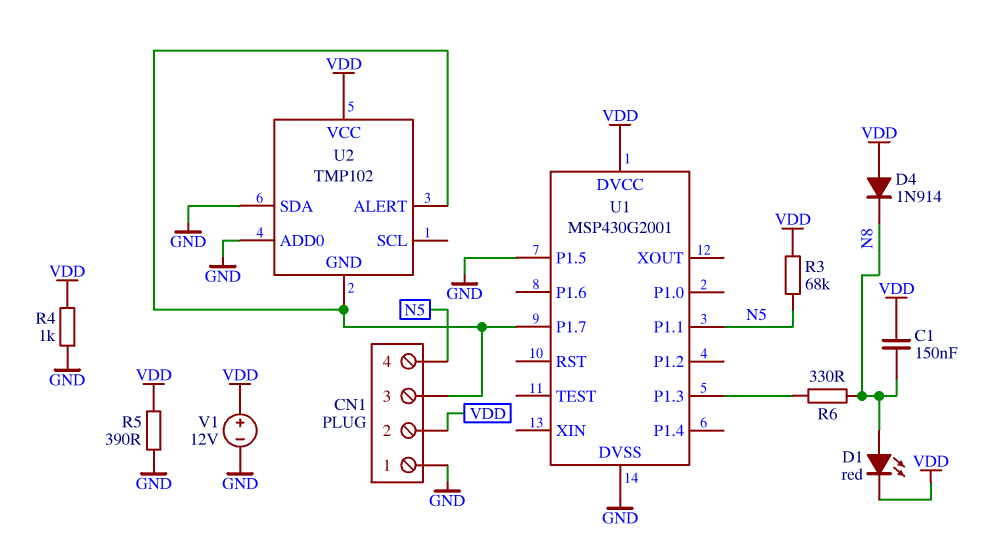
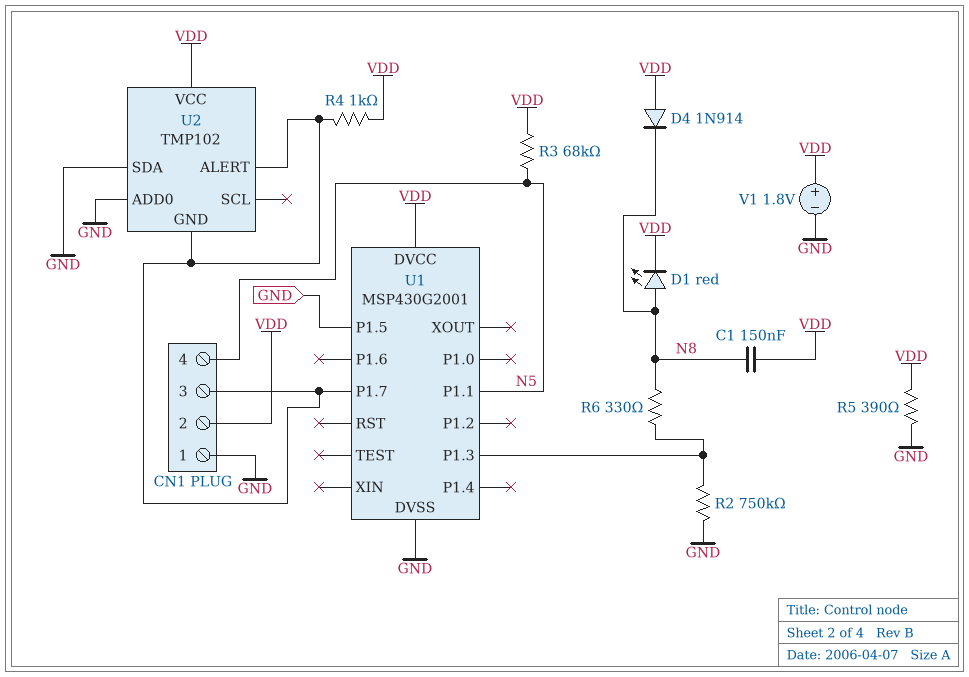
R2: none -> 750k (GND, U1/P1.3)
R4: 1k (GND, VDD) -> 1k (CN1/3, VDD)
V1: 12V (plus VDD, minus GND) -> 1.8V (plus VDD, minus GND)

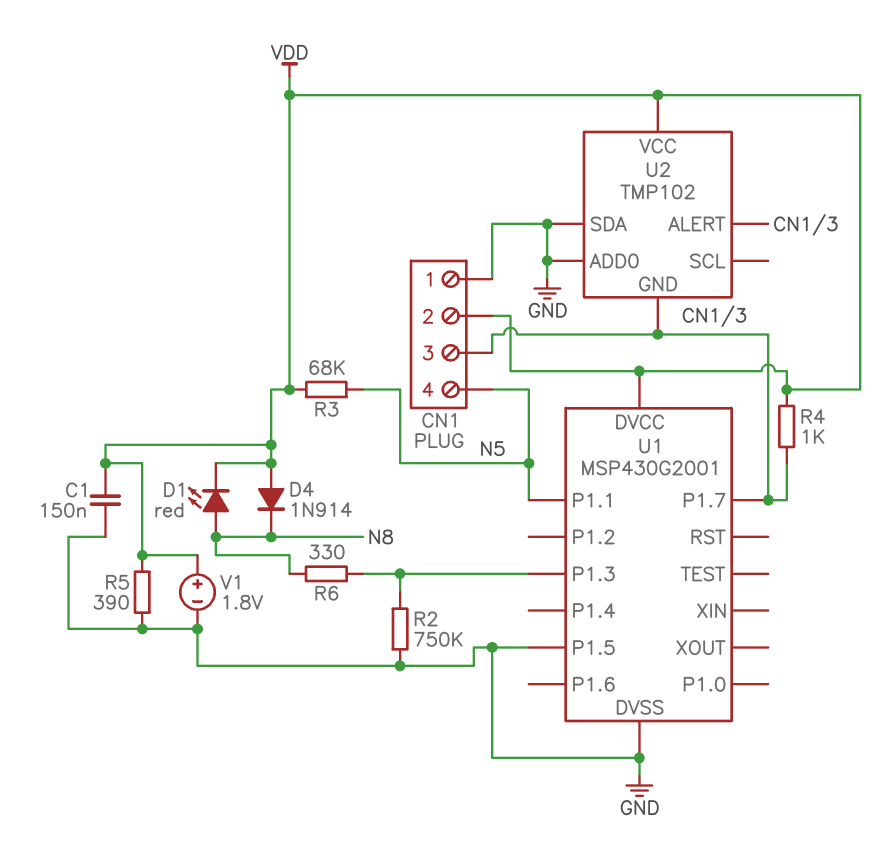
C1: 150nF (N8, VDD) -> 150nF (GND, VDD)

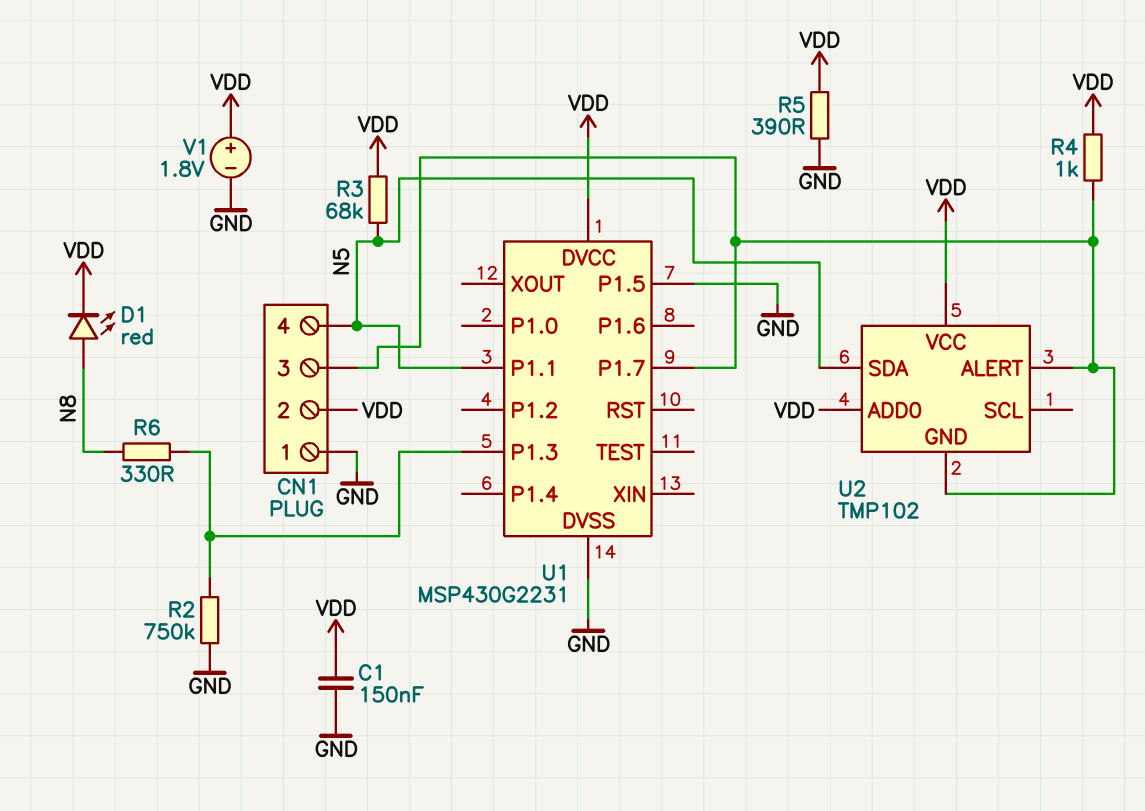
D4: diode 1N914 (A VDD, K N8) -> none
U1: MSP430G2001 -> MSP430G2231
U2 pin ADD0: GND -> VDD
U2 pin SDA: GND -> N5

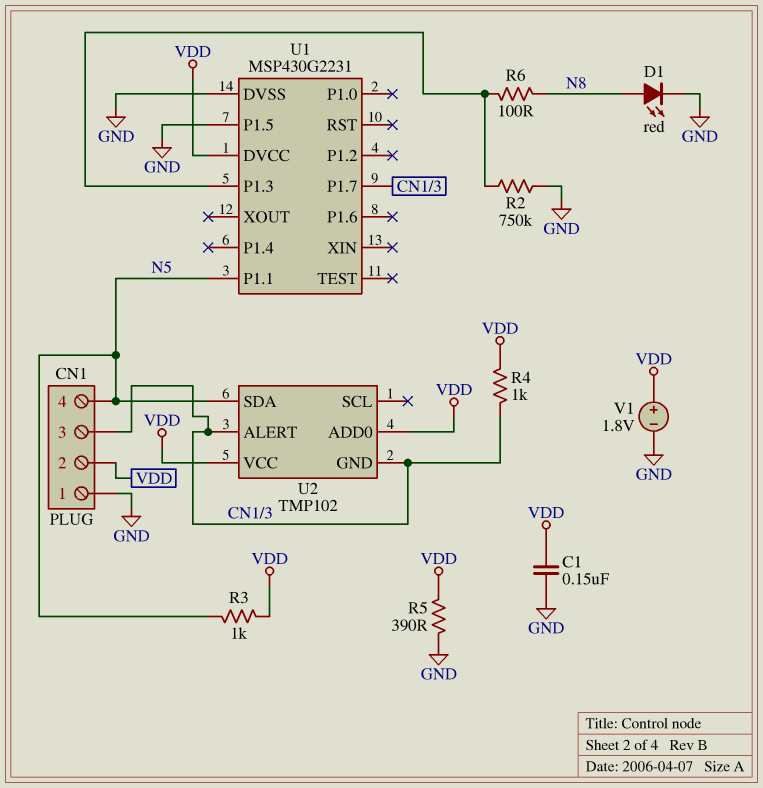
D1: LED red (A N8, K VDD) -> LED red (A N8, K GND)
R3: 68k (N5, VDD) -> 1k (N5, VDD)
R6: 330 (N8, U1/P1.3) -> 100 (N8, U1/P1.3)

